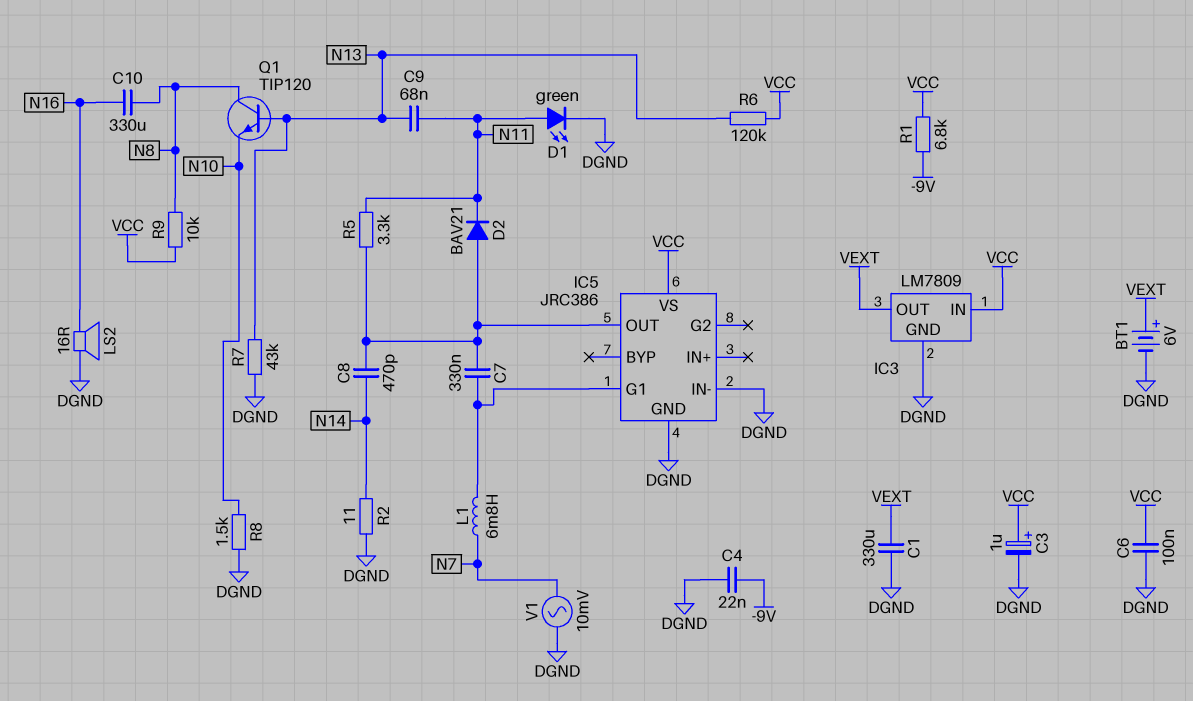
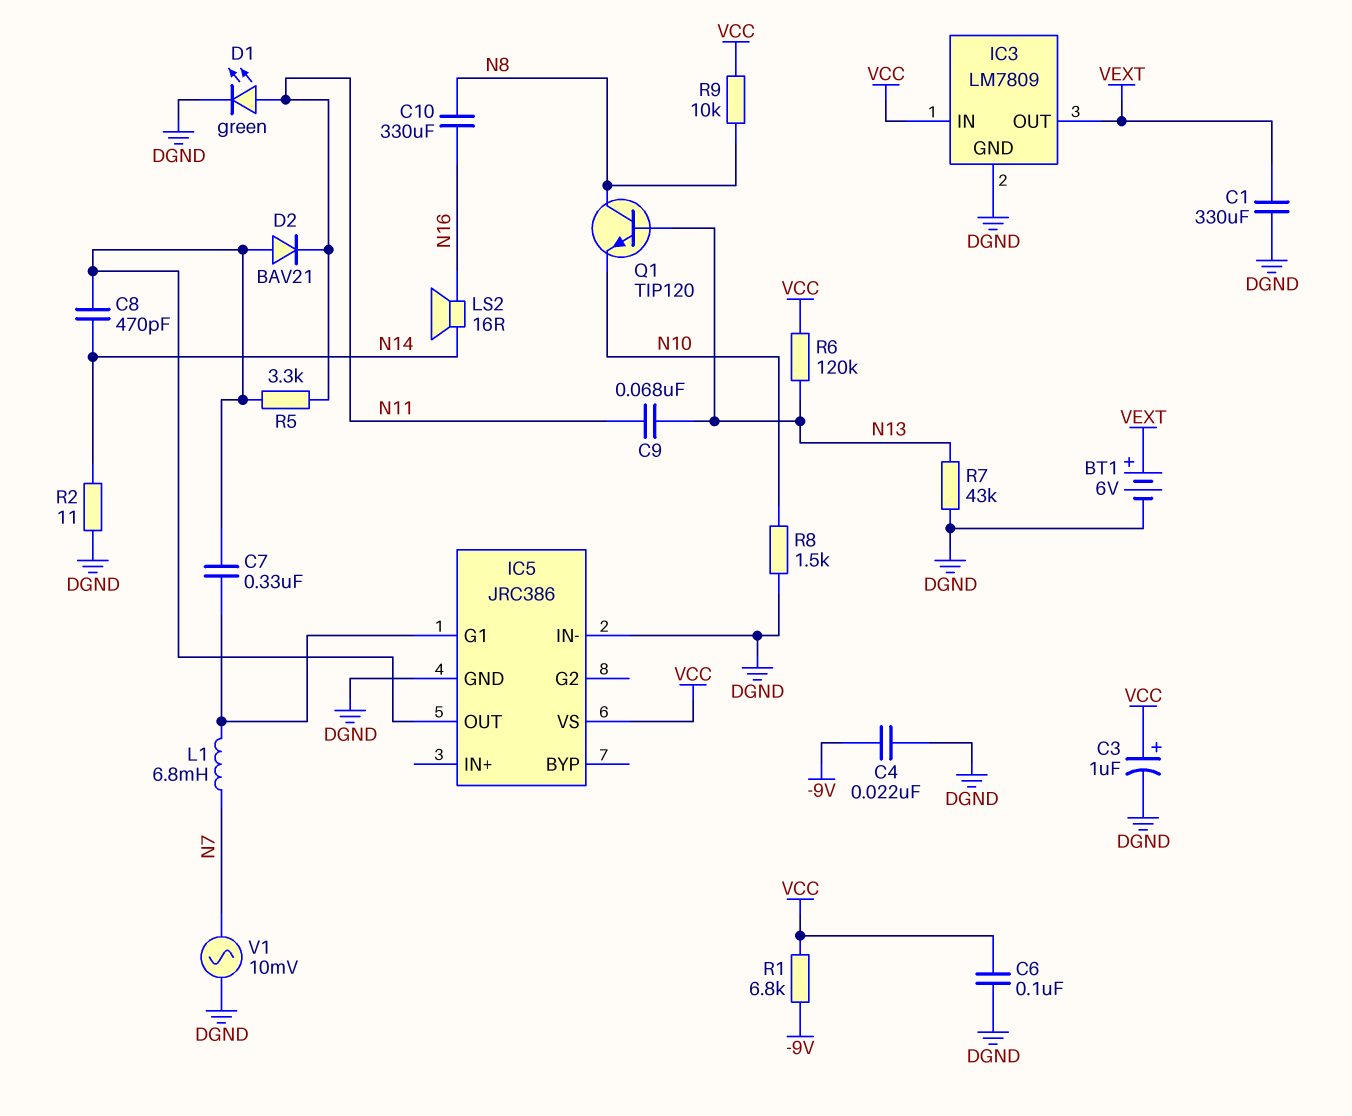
LS2: speaker 16R (DGND, N16) -> speaker 16R (N14, N16)

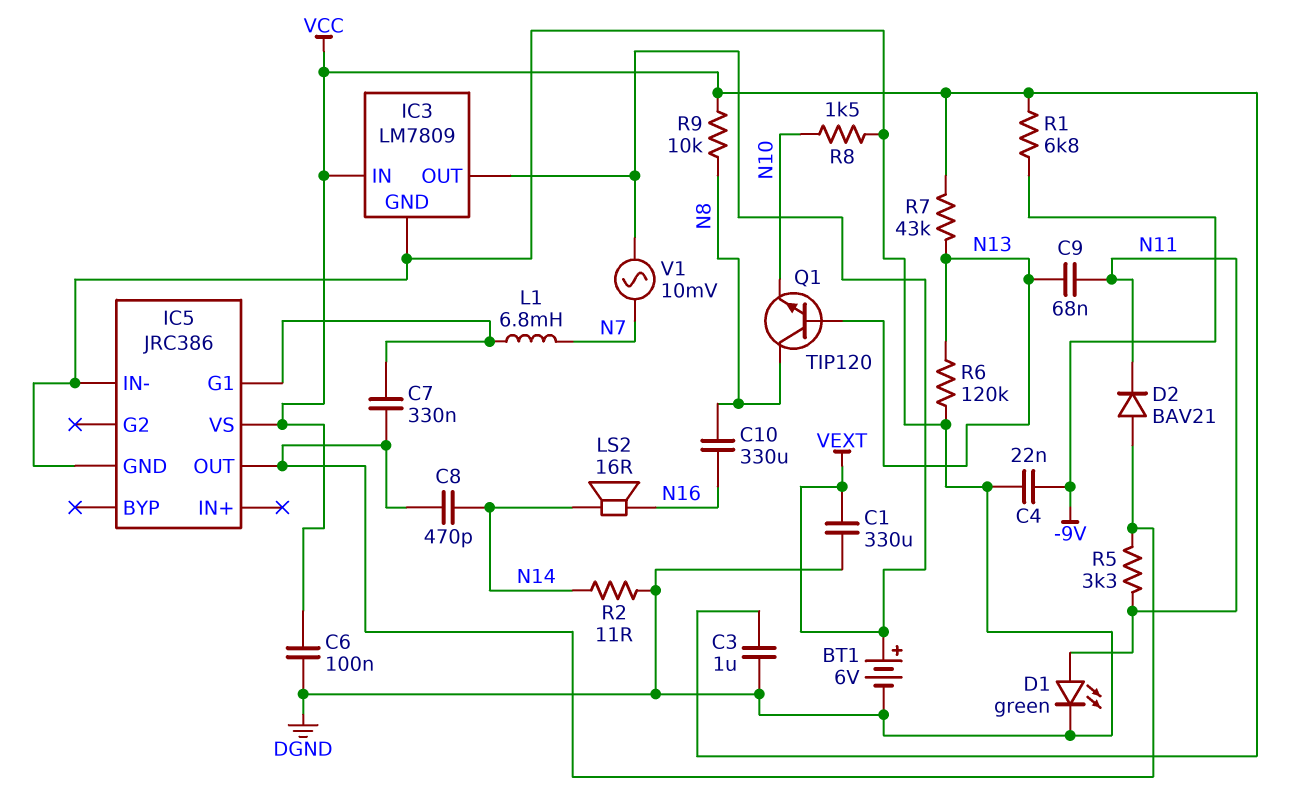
C3: 1uF (plus VCC, minus DGND) -> 1uF (DGND, VCC)
R6: 120k (N13, VCC) -> 120k (DGND, N13)
R7: 43k (DGND, N13) -> 43k (N13, VCC)
V1: AC 10mV (DGND, N7) -> AC 10mV (N7, VEXT)

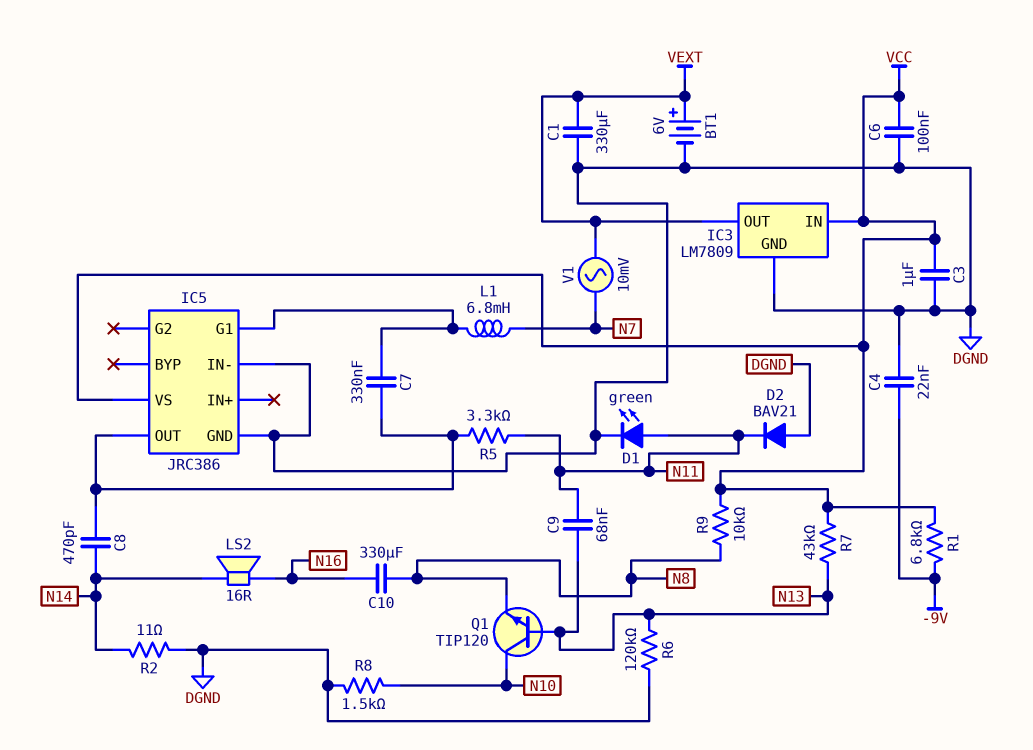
D2: diode BAV21 (A IC5/OUT, K N11) -> diode BAV21 (A DGND, K N11)
Q1: NPN TIP120 (B N13, C N8, E N10) -> NPN TIP120 (B N13, C N10, E N8)

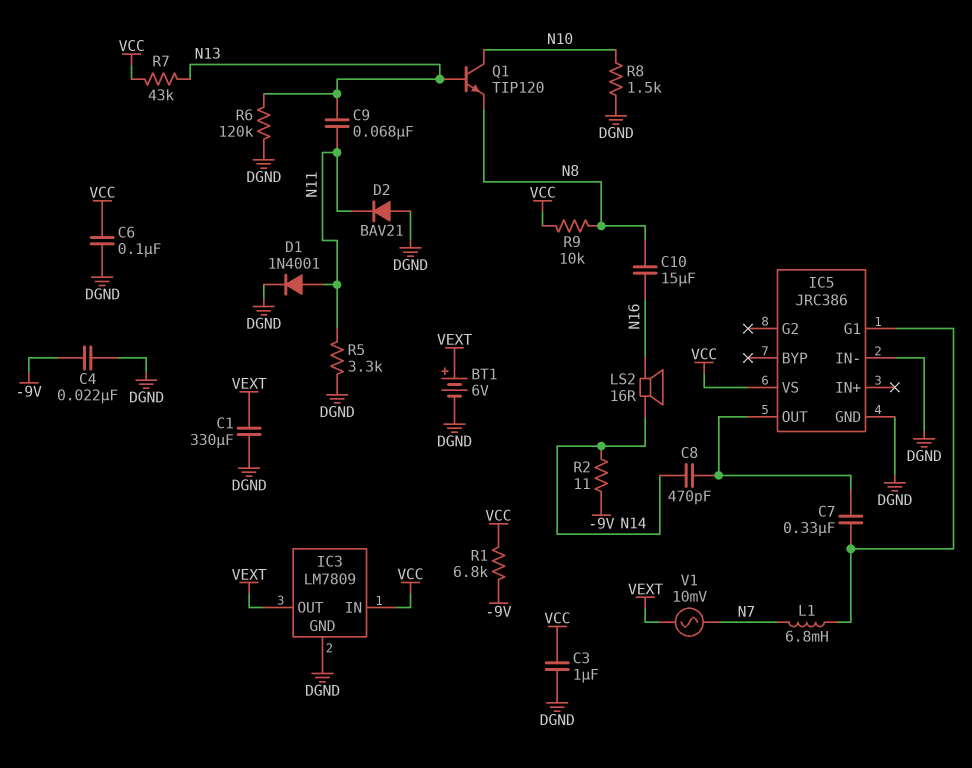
C10: 330uF (N8, N16) -> 15uF (N8, N16)
D1: LED green (A N11, K DGND) -> diode 1N4001 (A N11, K DGND)
R2: 11 (DGND, N14) -> 11 (-9V, N14)
R5: 3.3k (IC5/OUT, N11) -> 3.3k (DGND, N11)

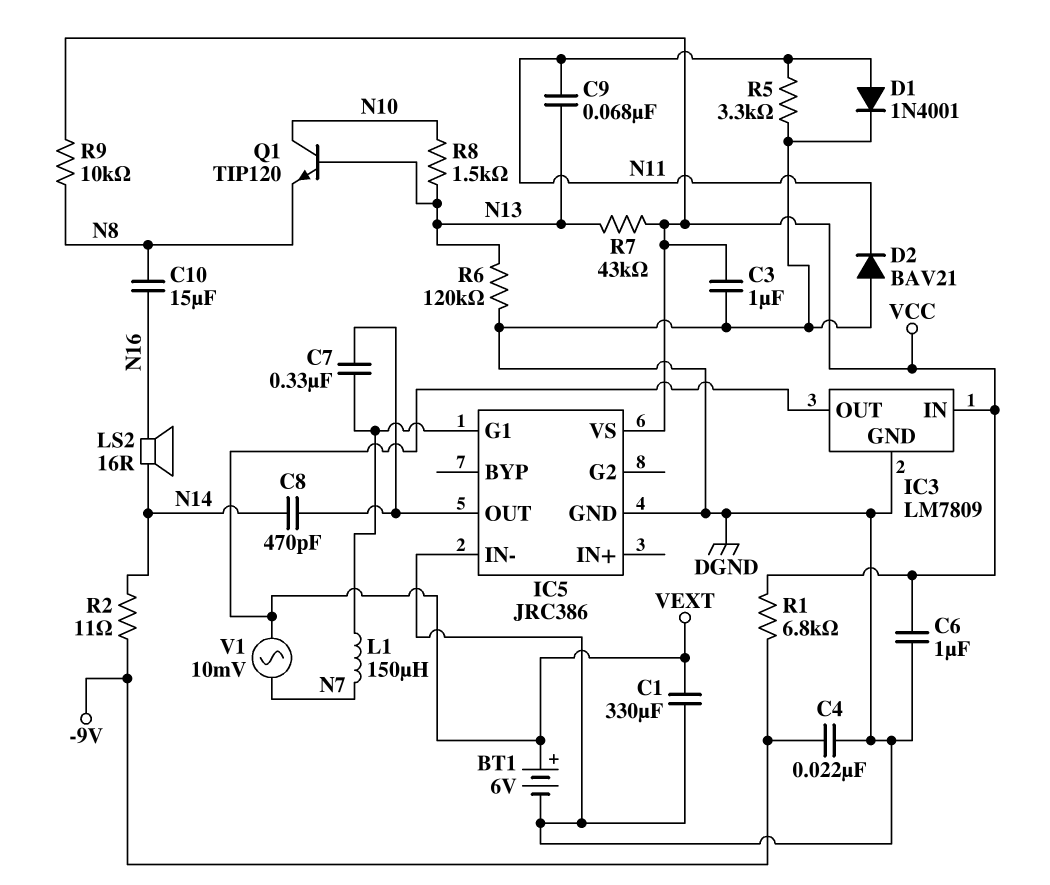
C6: 100nF (DGND, VCC) -> 1uF (DGND, VCC)
L1: 6.8mH (IC5/G1, N7) -> 150uH (IC5/G1, N7)
R8: 1.5k (DGND, N10) -> 1.5k (N10, N13)

